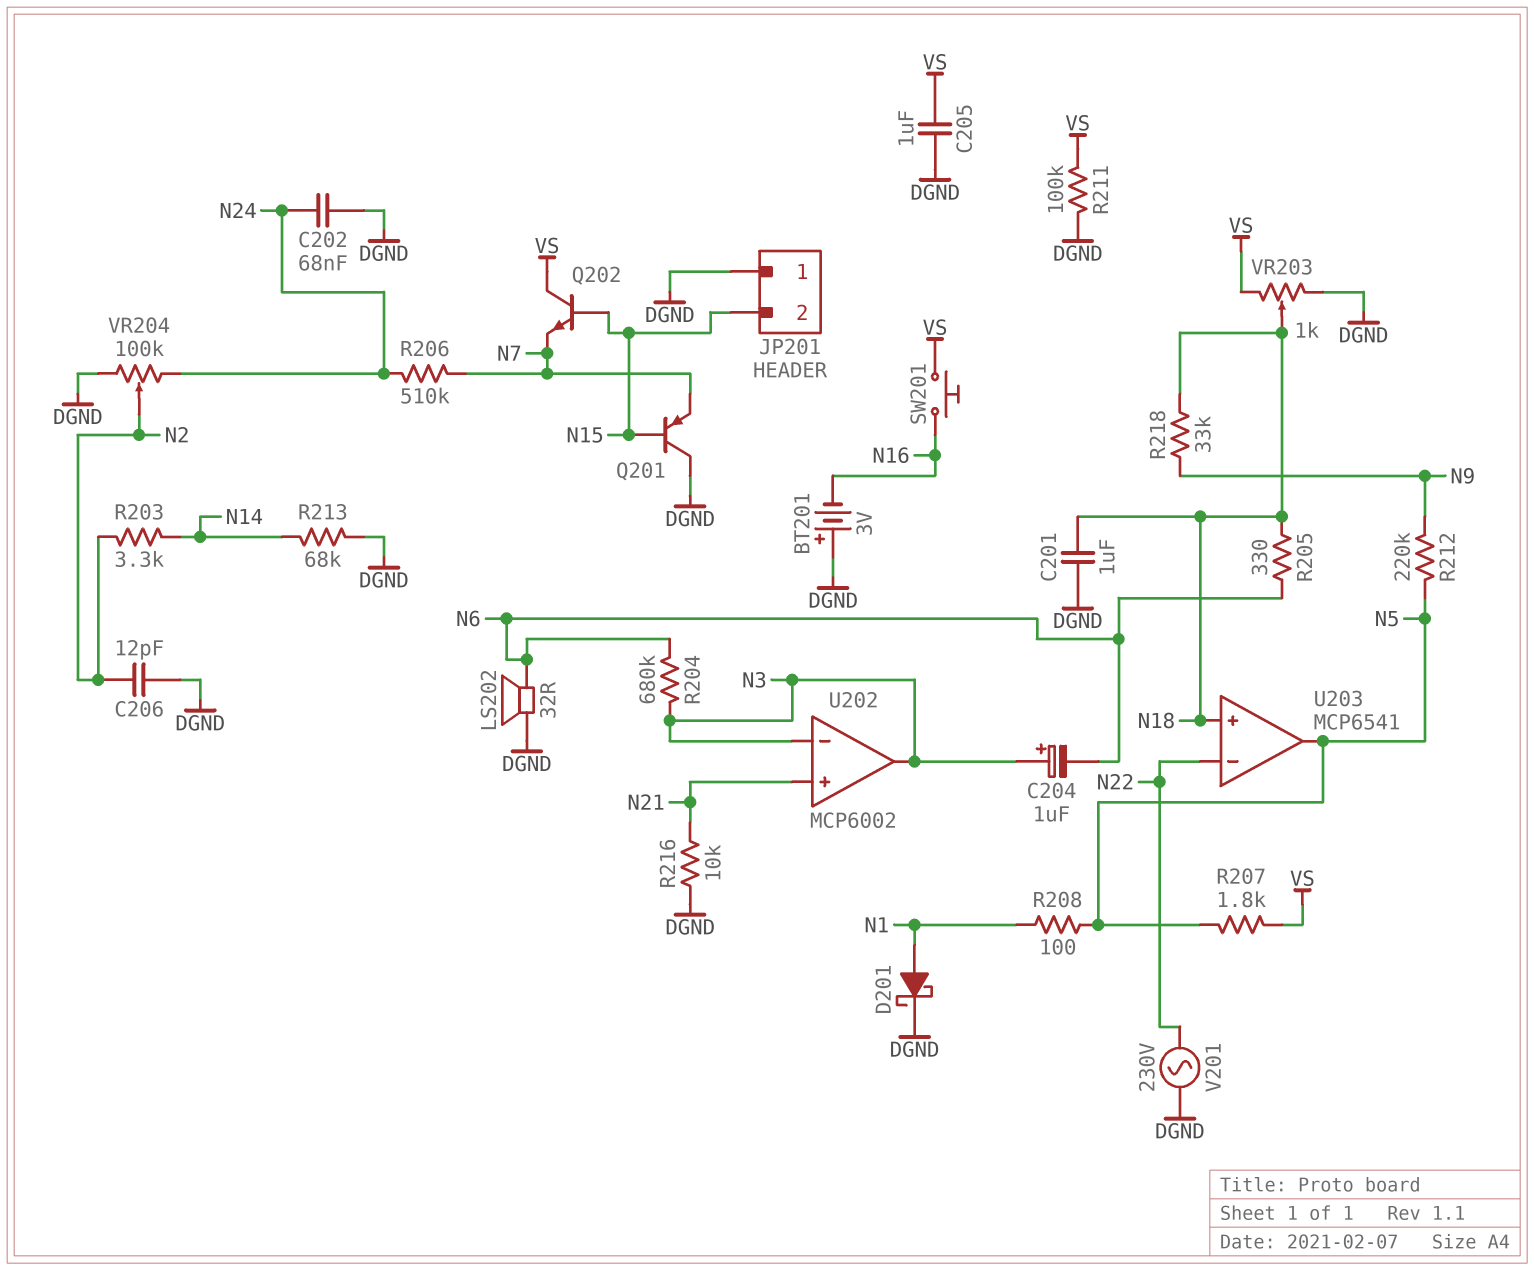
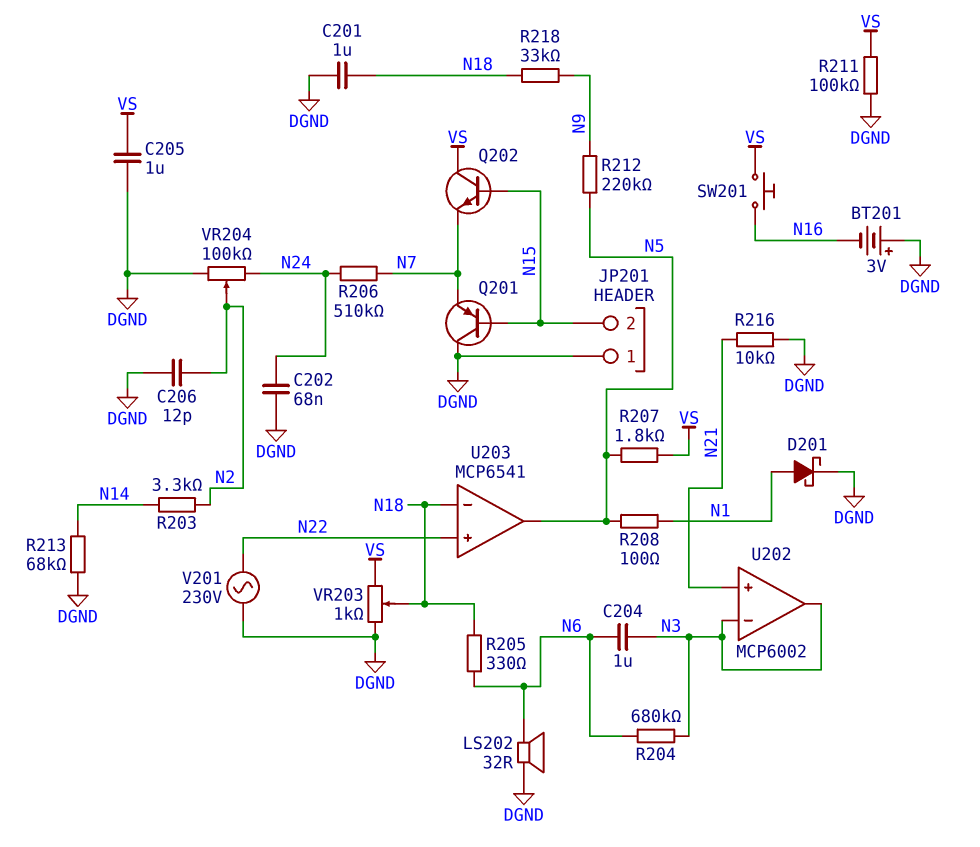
C204: 1uF (plus N3, minus N6) -> 1uF (N3, N6)
U203 pin in+: N18 -> N22
U203 pin in-: N22 -> N18

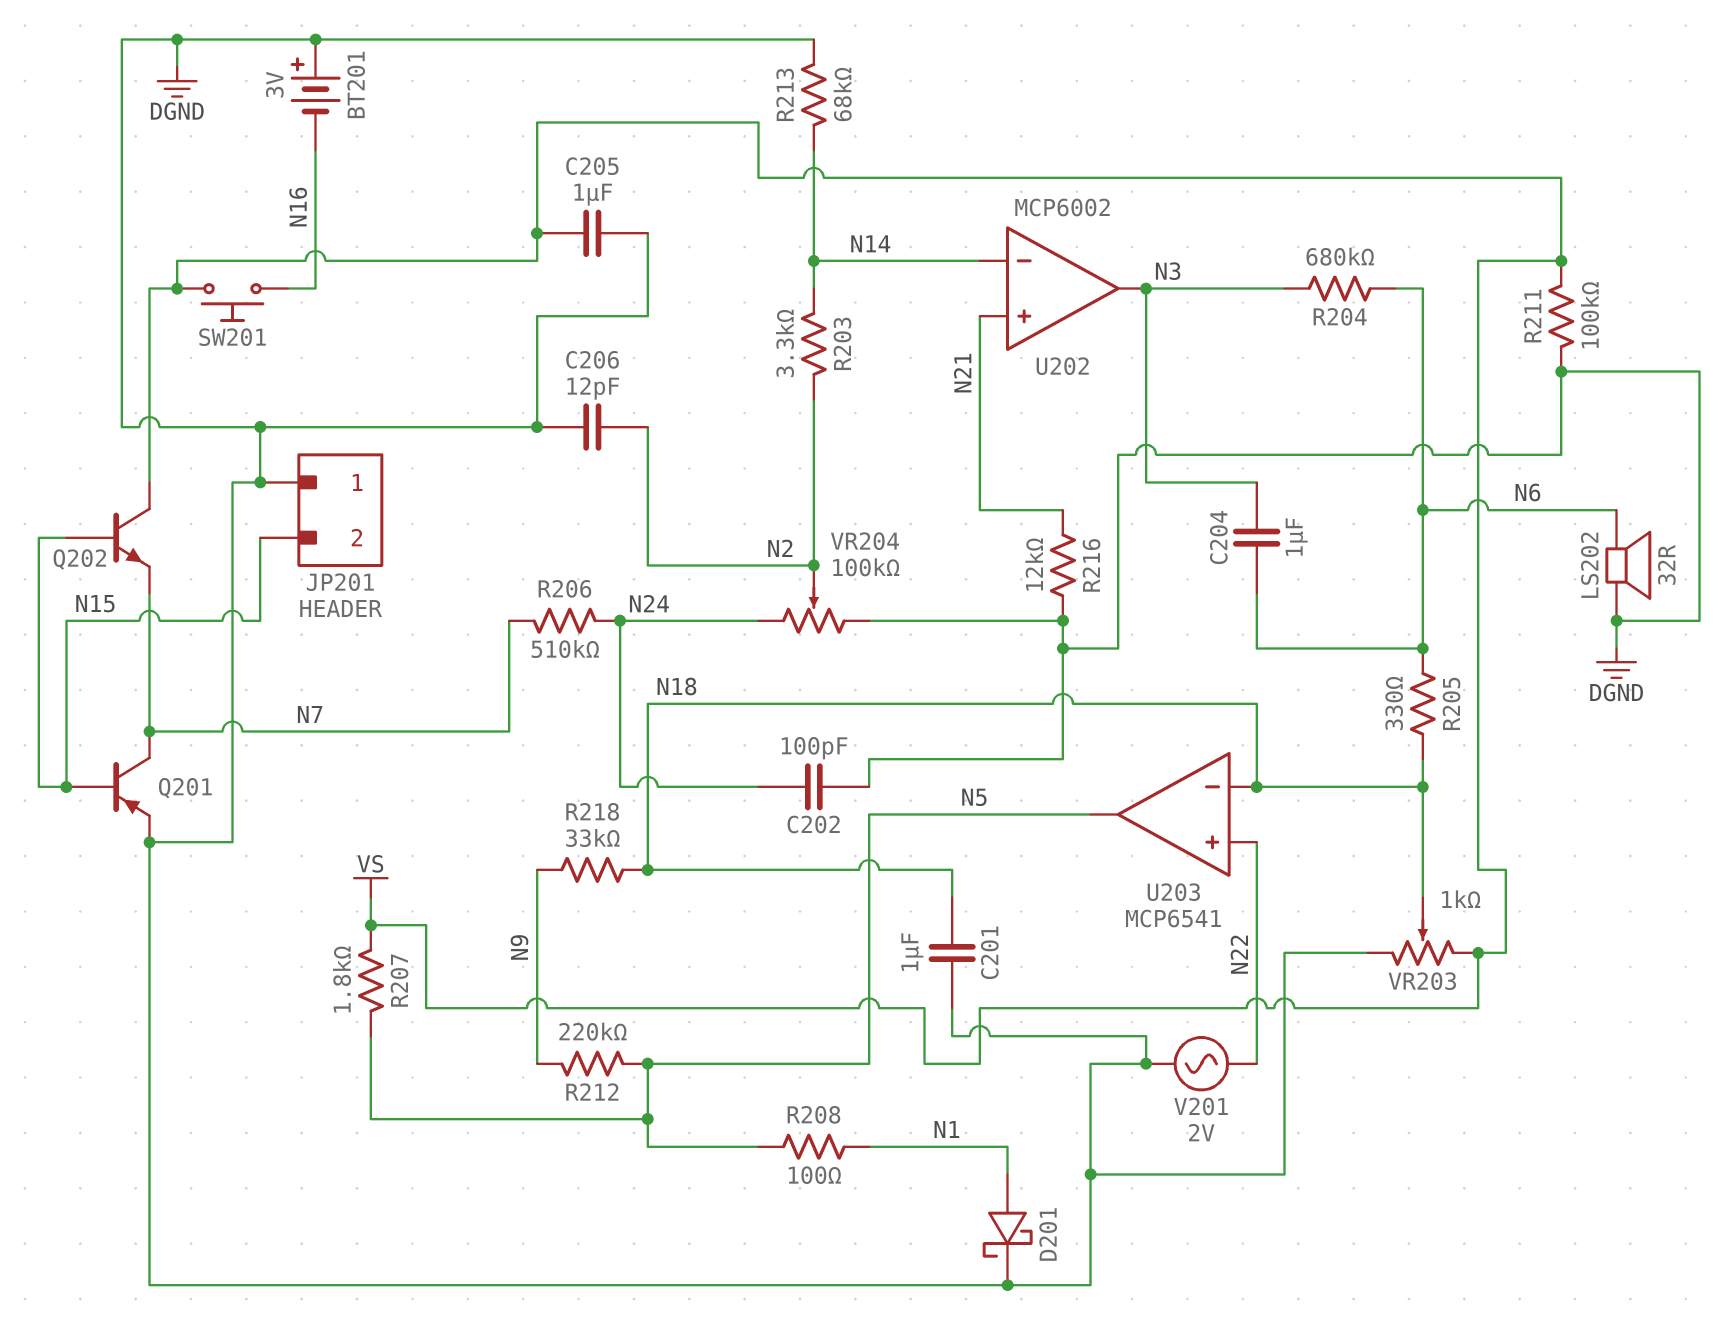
C202: 68nF (DGND, N24) -> 100pF (DGND, N24)
Q201: PNP (B N15, C DGND, E N7) -> PNP (B N15, C N7, E DGND)
R216: 10k (DGND, N21) -> 12k (DGND, N21)
U202 pin in-: N3 -> N14
V201: AC 230V (DGND, N22) -> AC 2V (DGND, N22)

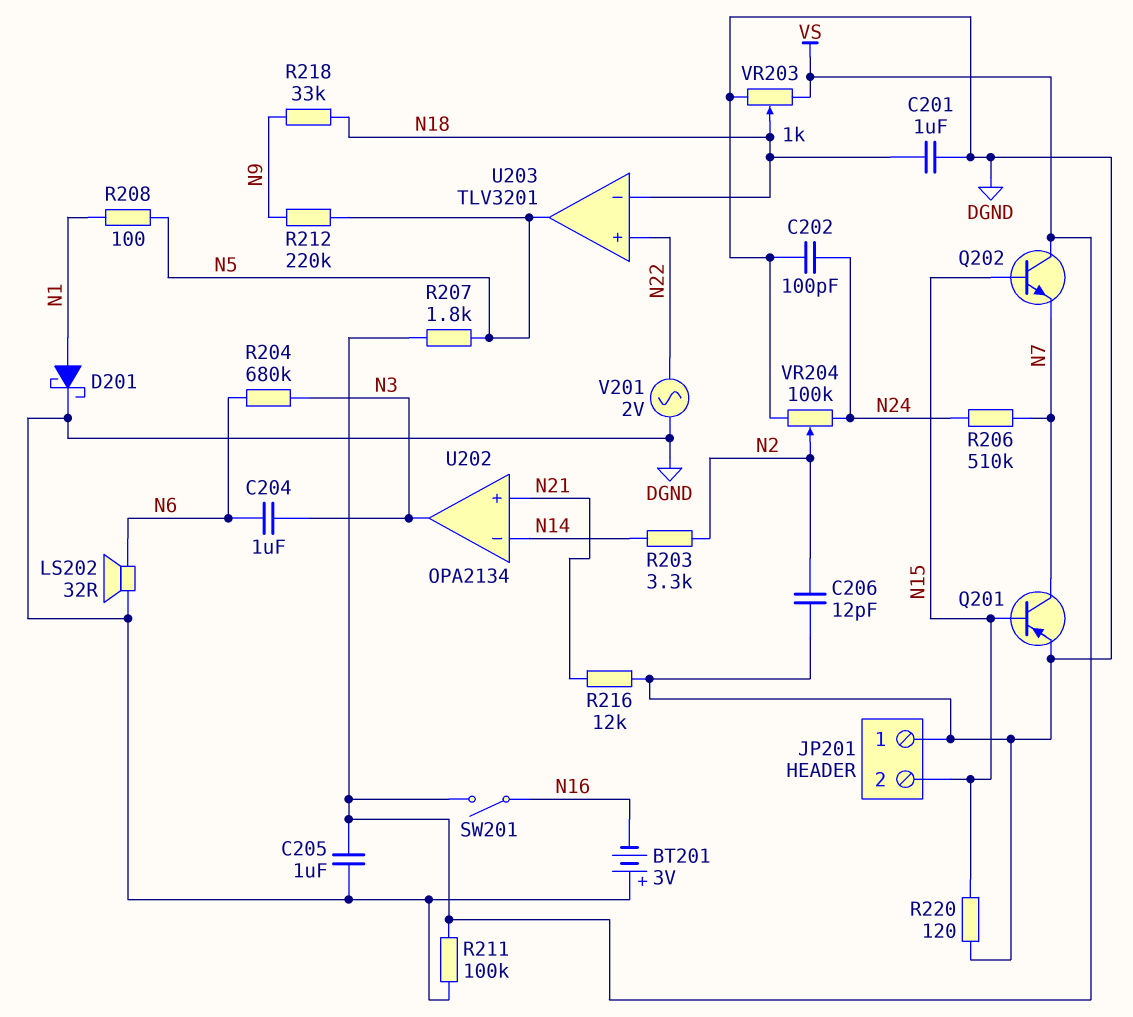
R205: 330 (N6, N18) -> none
R213: 68k (DGND, N14) -> none
R220: none -> 120 (DGND, N15)
SW201: button (N16, VS) -> switch (N16, VS)
U202: MCP6002 -> OPA2134
U203: MCP6541 -> TLV3201

